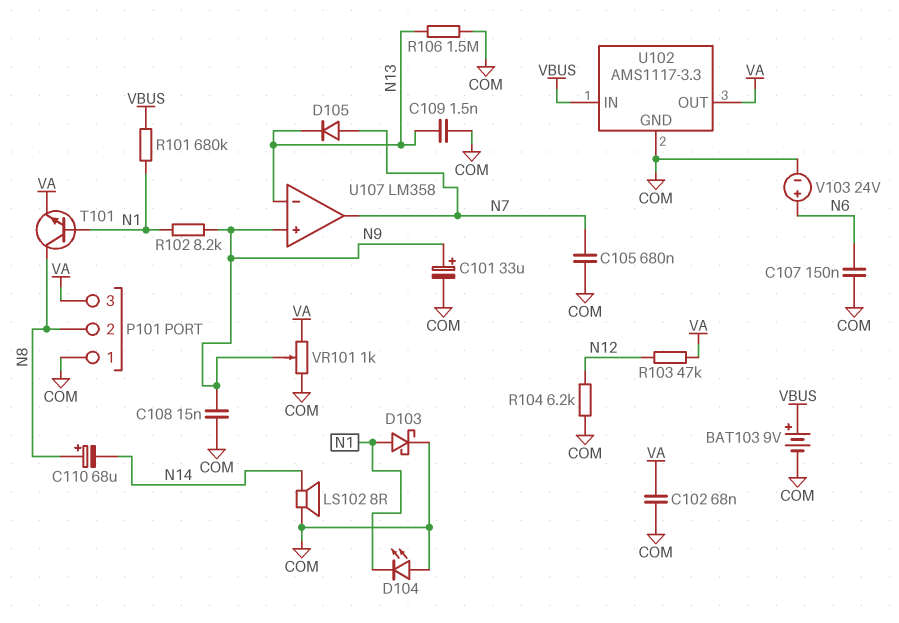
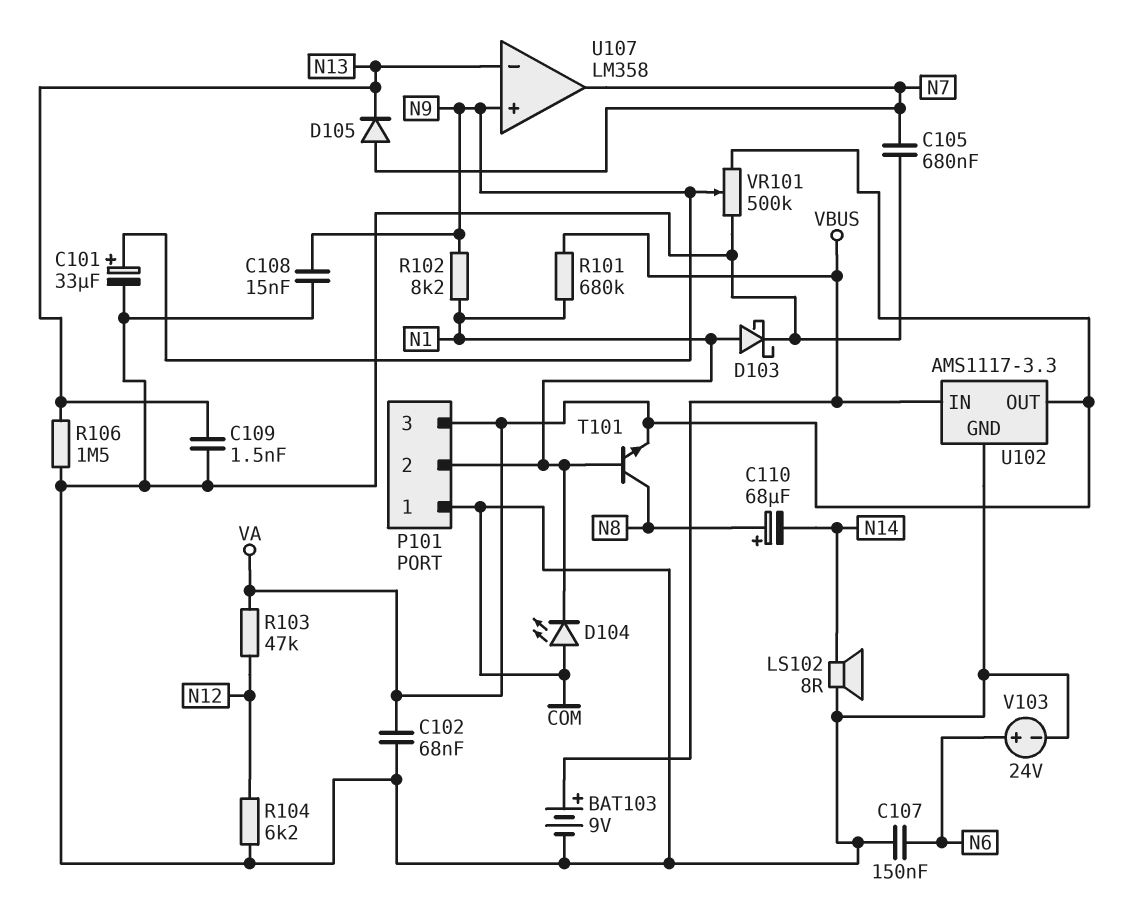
P101 pin 2: N8 -> N1
VR101: 1k (COM, VA, wiper N9) -> 500k (COM, VA, wiper N9)

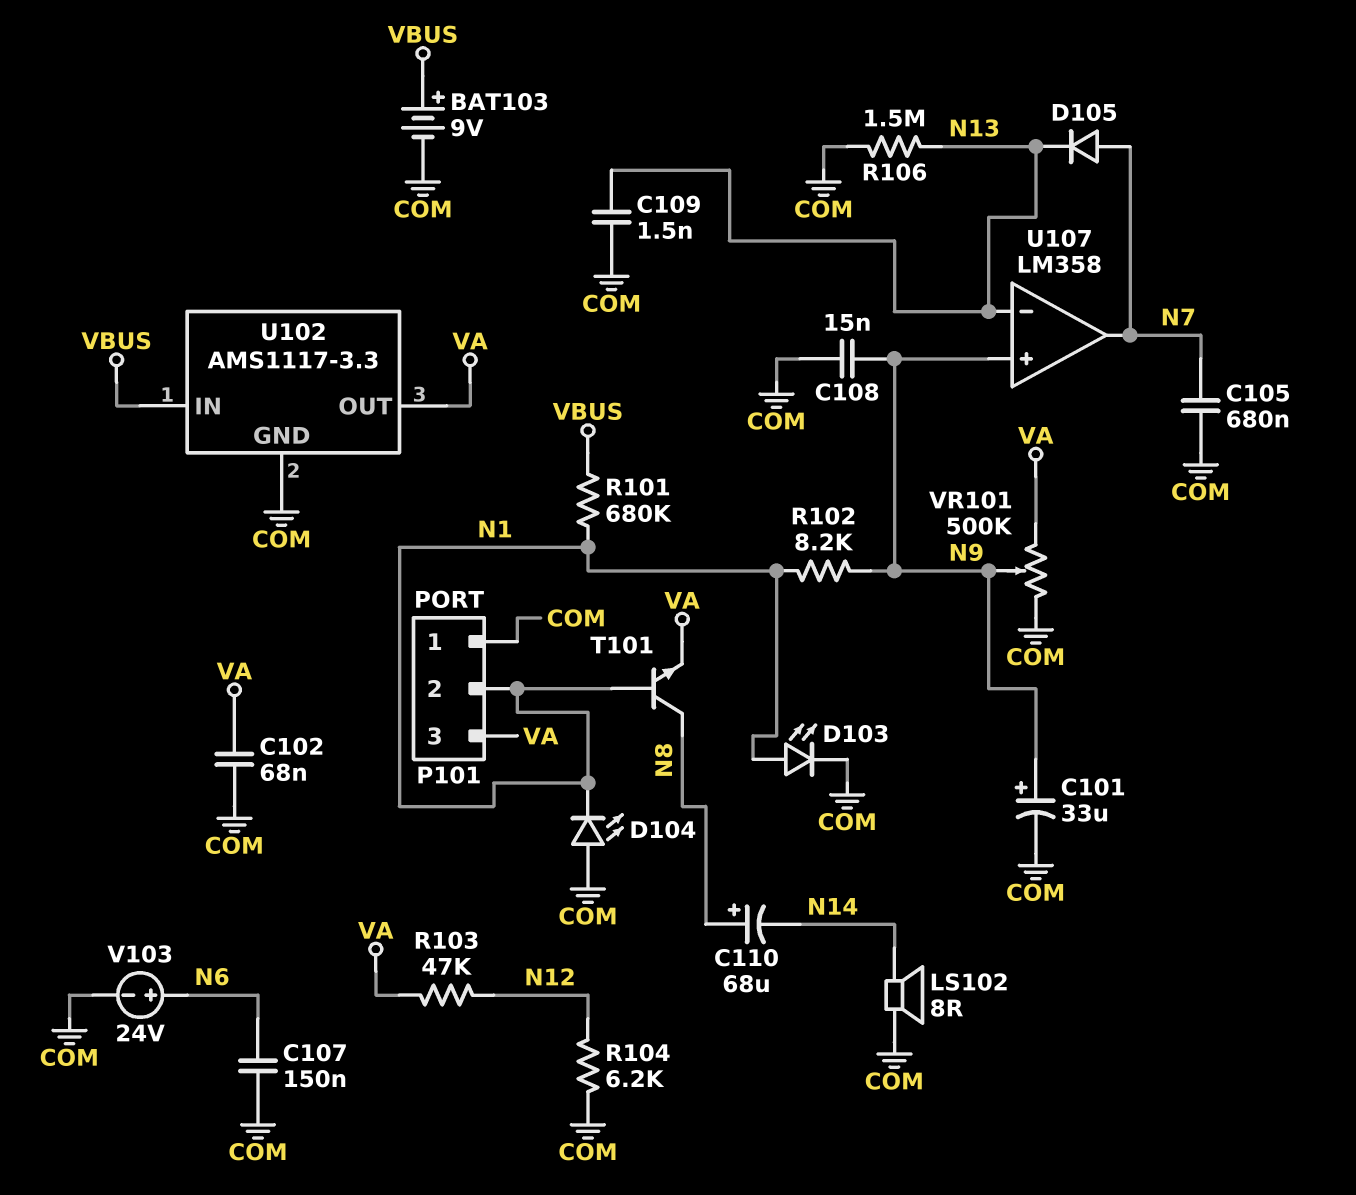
D103: schottky (A N1, K COM) -> LED (A N1, K COM)

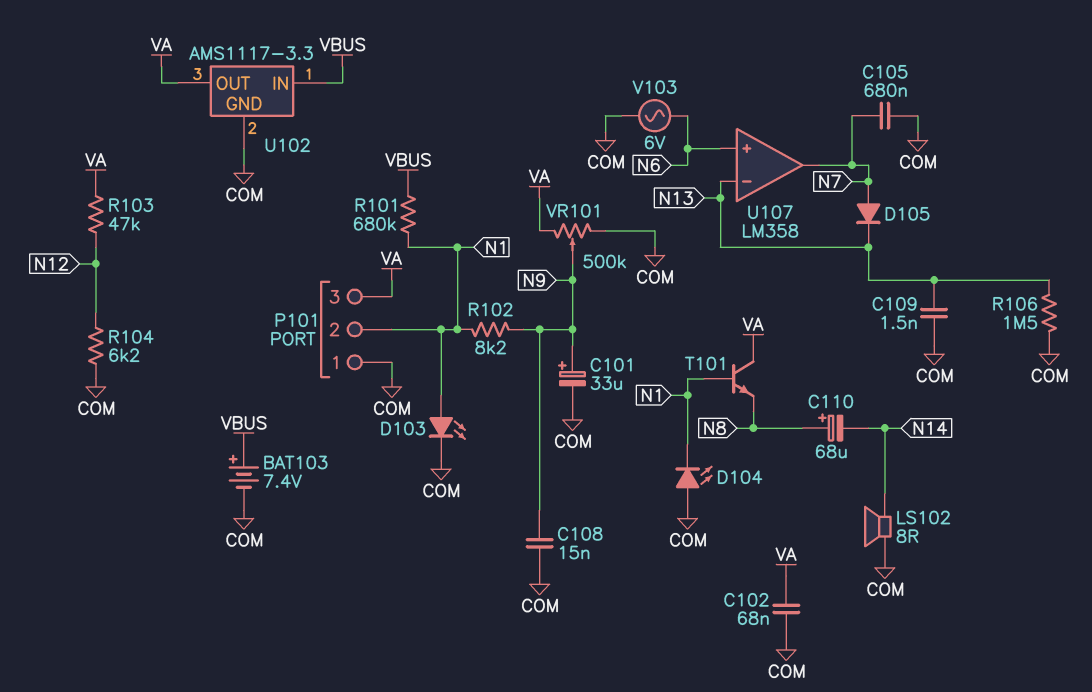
BAT103: 9V (plus VBUS, minus COM) -> 7.4V (plus VBUS, minus COM)
C107: 150nF (COM, N6) -> none
T101: NPN (B N1, C N8, E VA) -> NPN (B N1, C VA, E N8)
U107 pin in+: N9 -> N6
V103: 24V (plus N6, minus COM) -> AC 6V (COM, N6)

